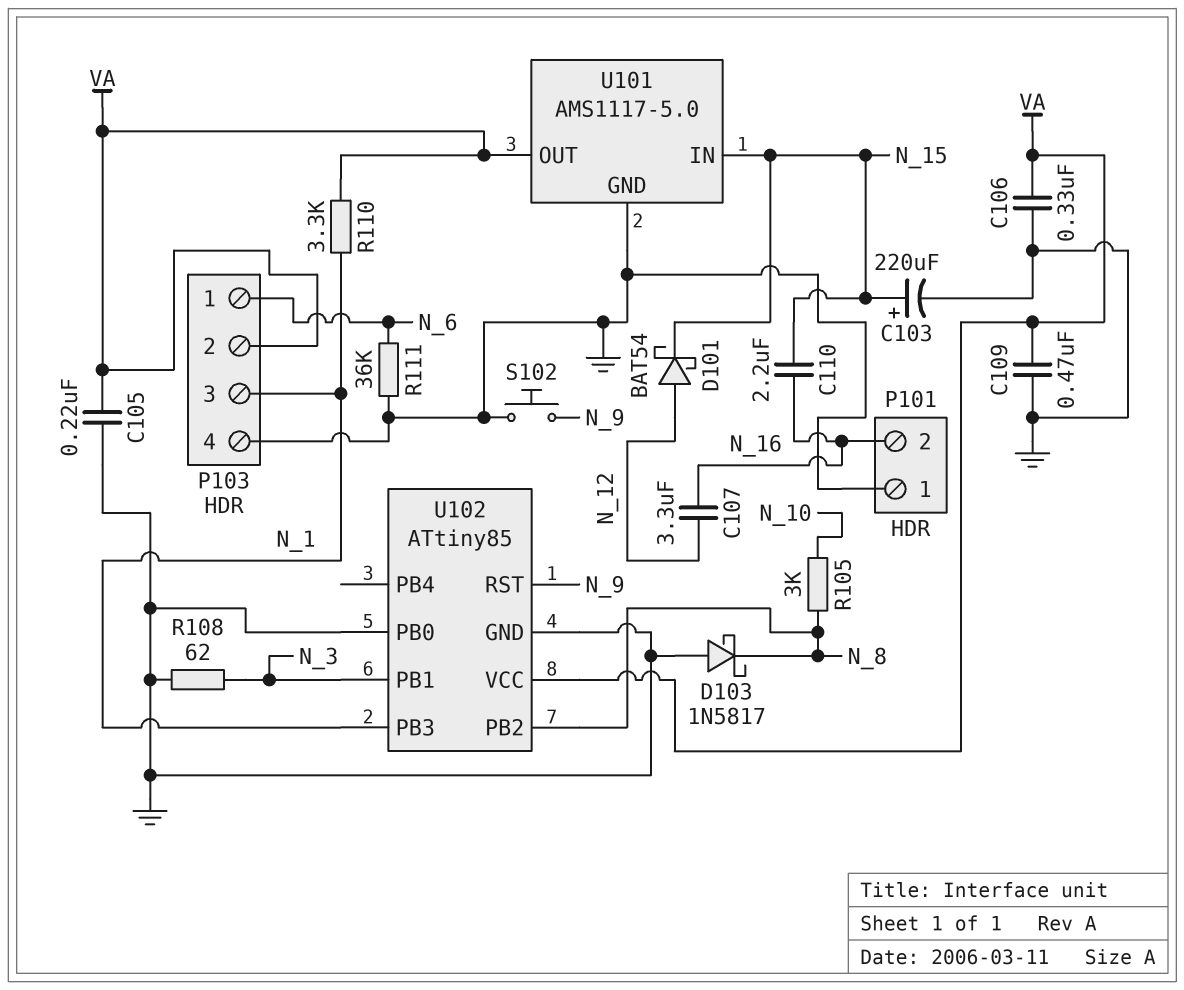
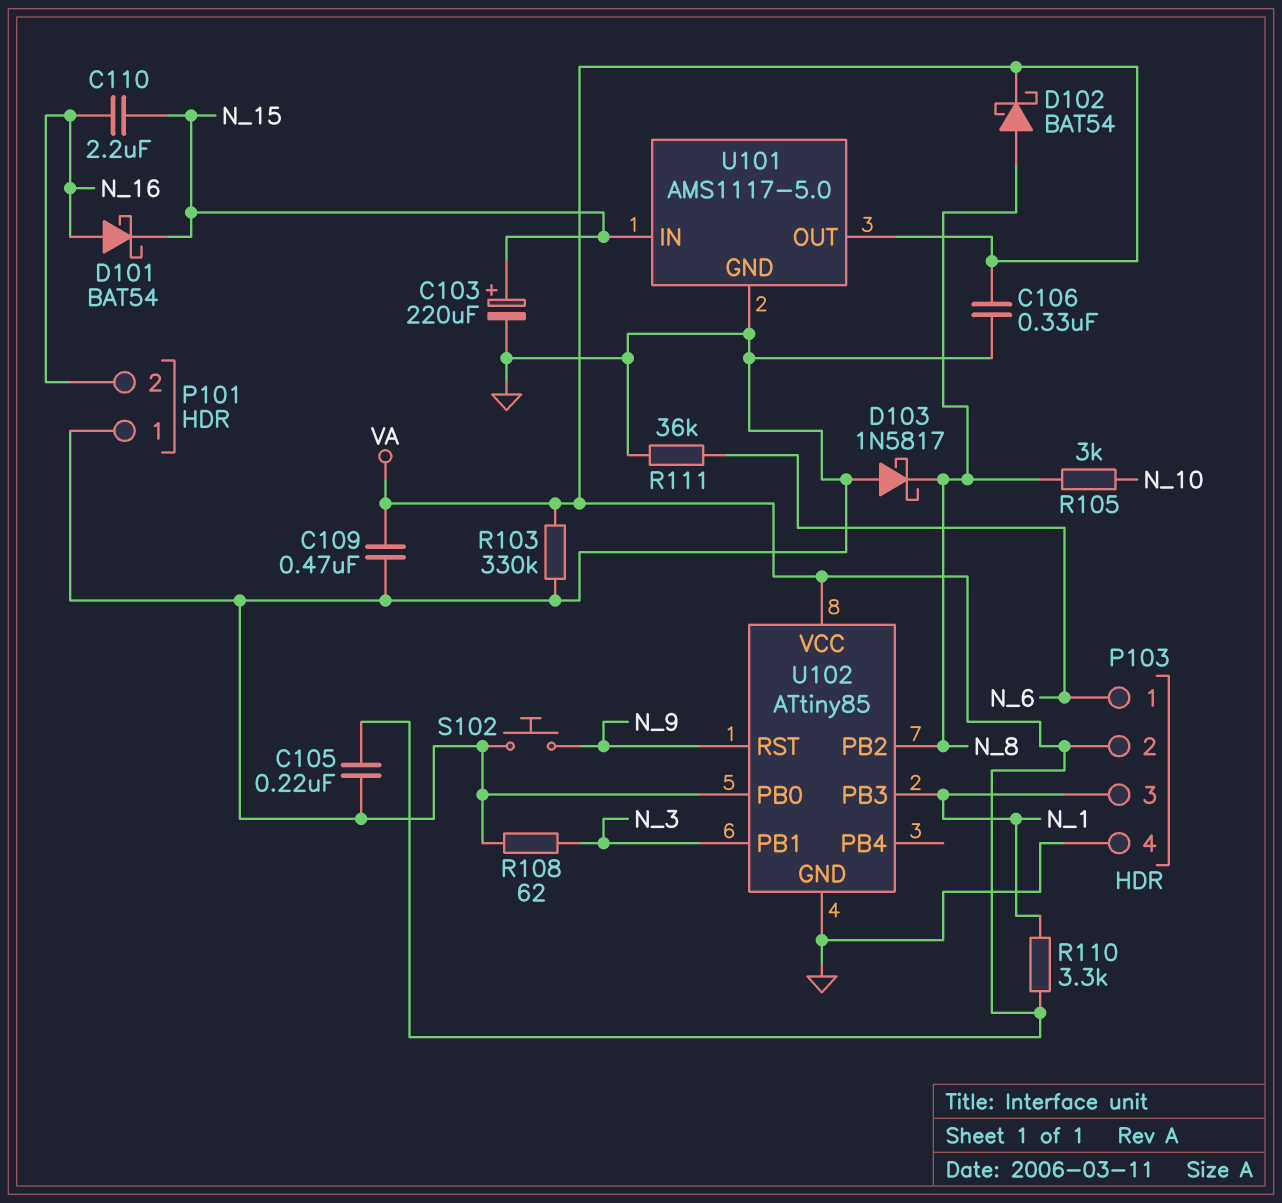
C107: 3.3uF (N_12, N_16) -> none
D101: schottky BAT54 (A N_12, K N_15) -> schottky BAT54 (A N_16, K N_15)
D102: none -> schottky BAT54 (A N_8, K VA)
R103: none -> 330k (GND, VA)

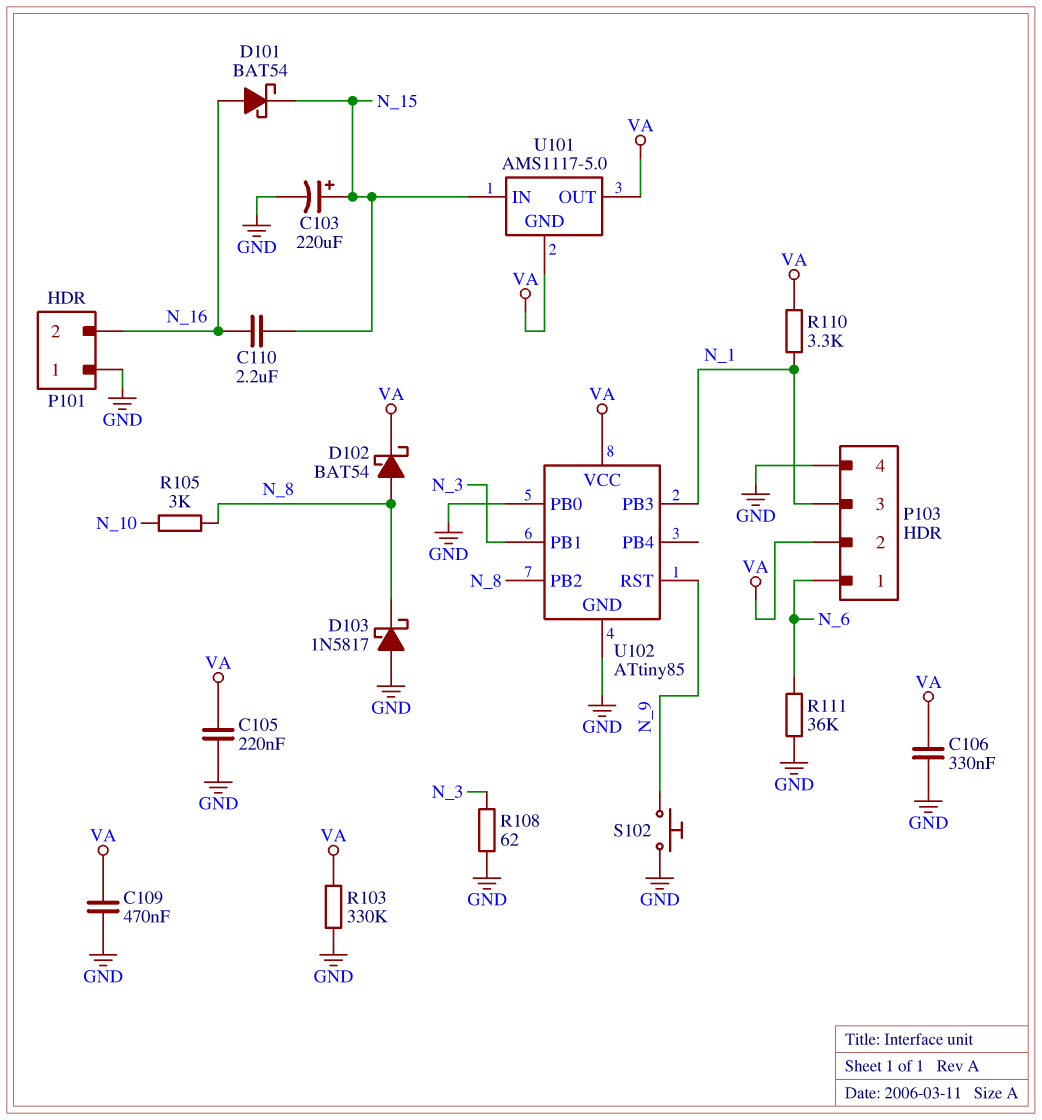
U101 pin GND: GND -> VA

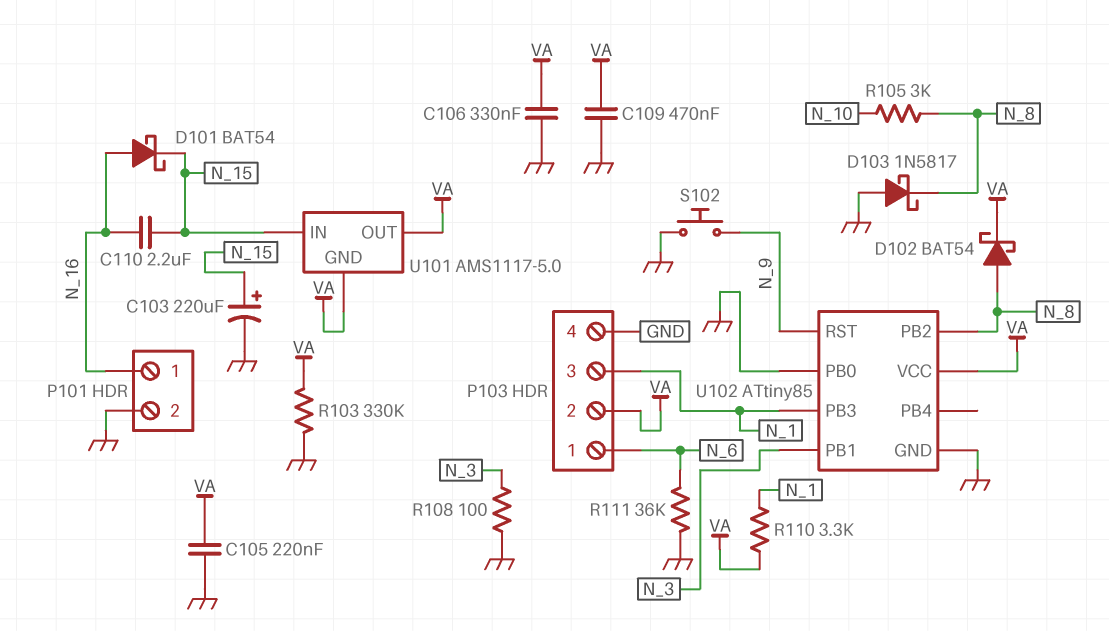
P101 pin 1: GND -> N_16
P101 pin 2: N_16 -> GND
R108: 62 (GND, N_3) -> 100 (GND, N_3)

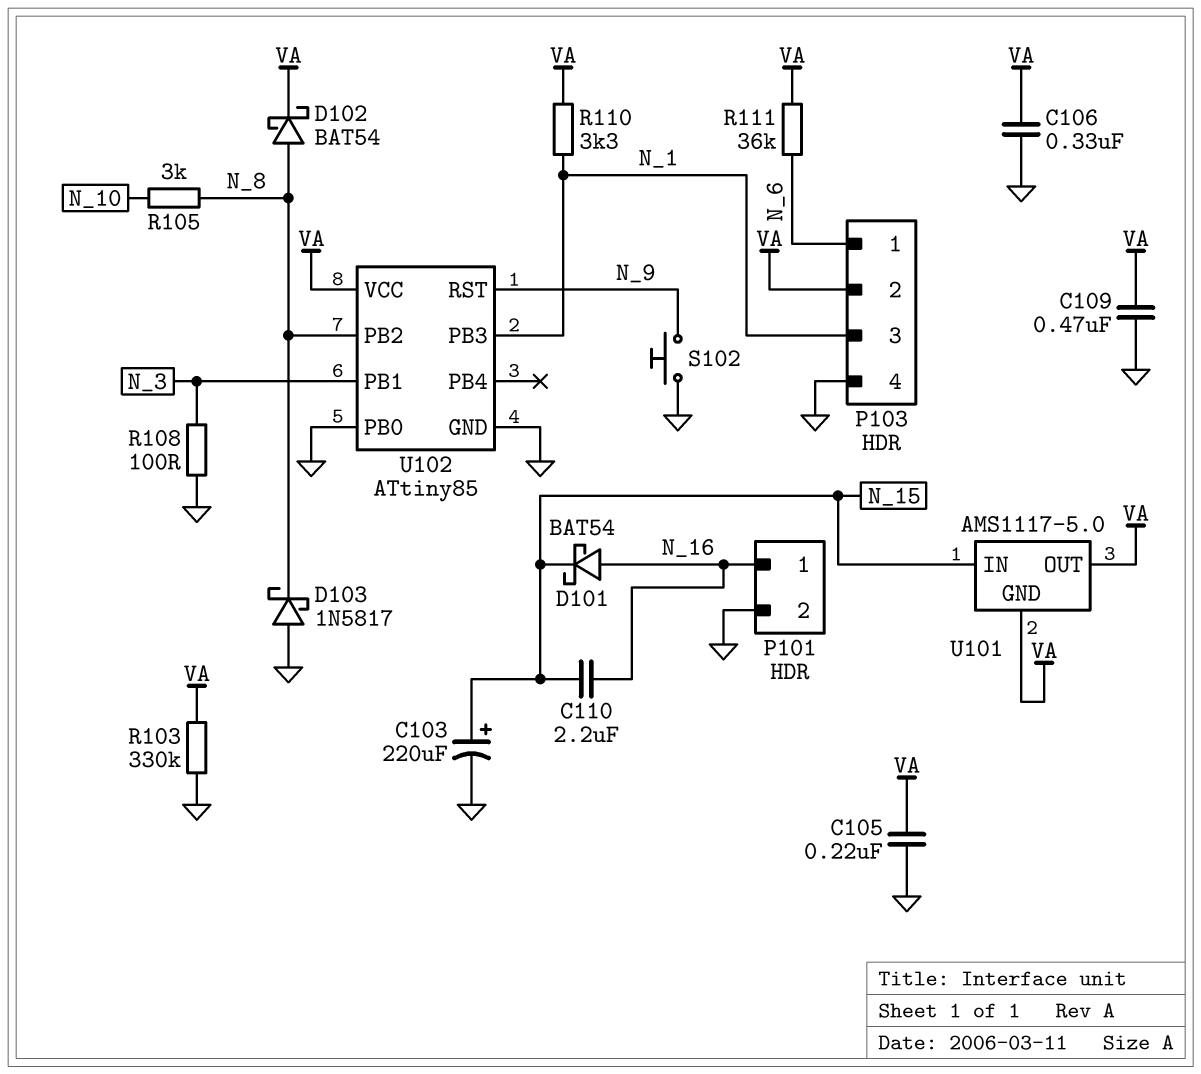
R111: 36k (GND, N_6) -> 36k (N_6, VA)

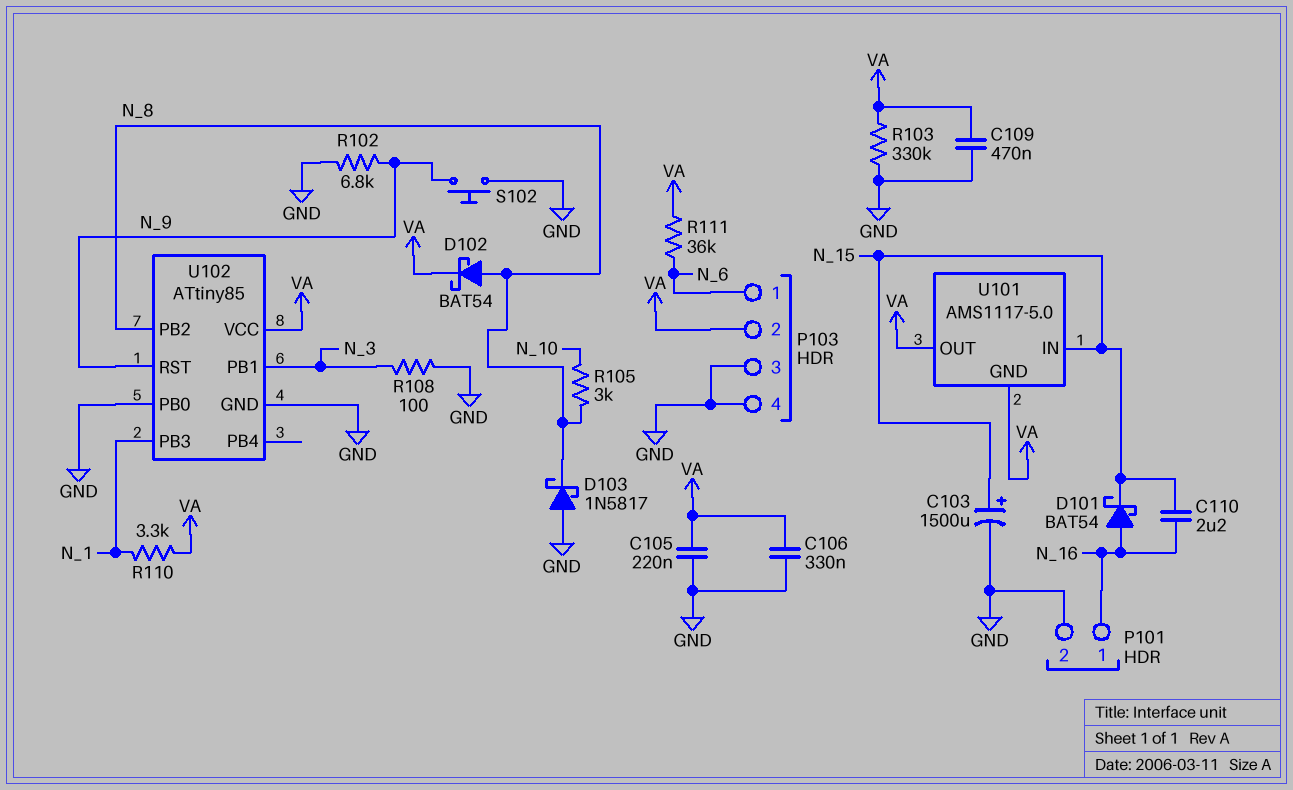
C103: 220uF (plus N_15, minus GND) -> 1500uF (plus N_15, minus GND)
P103 pin 3: N_1 -> GND
R102: none -> 6.8k (GND, N_9)

